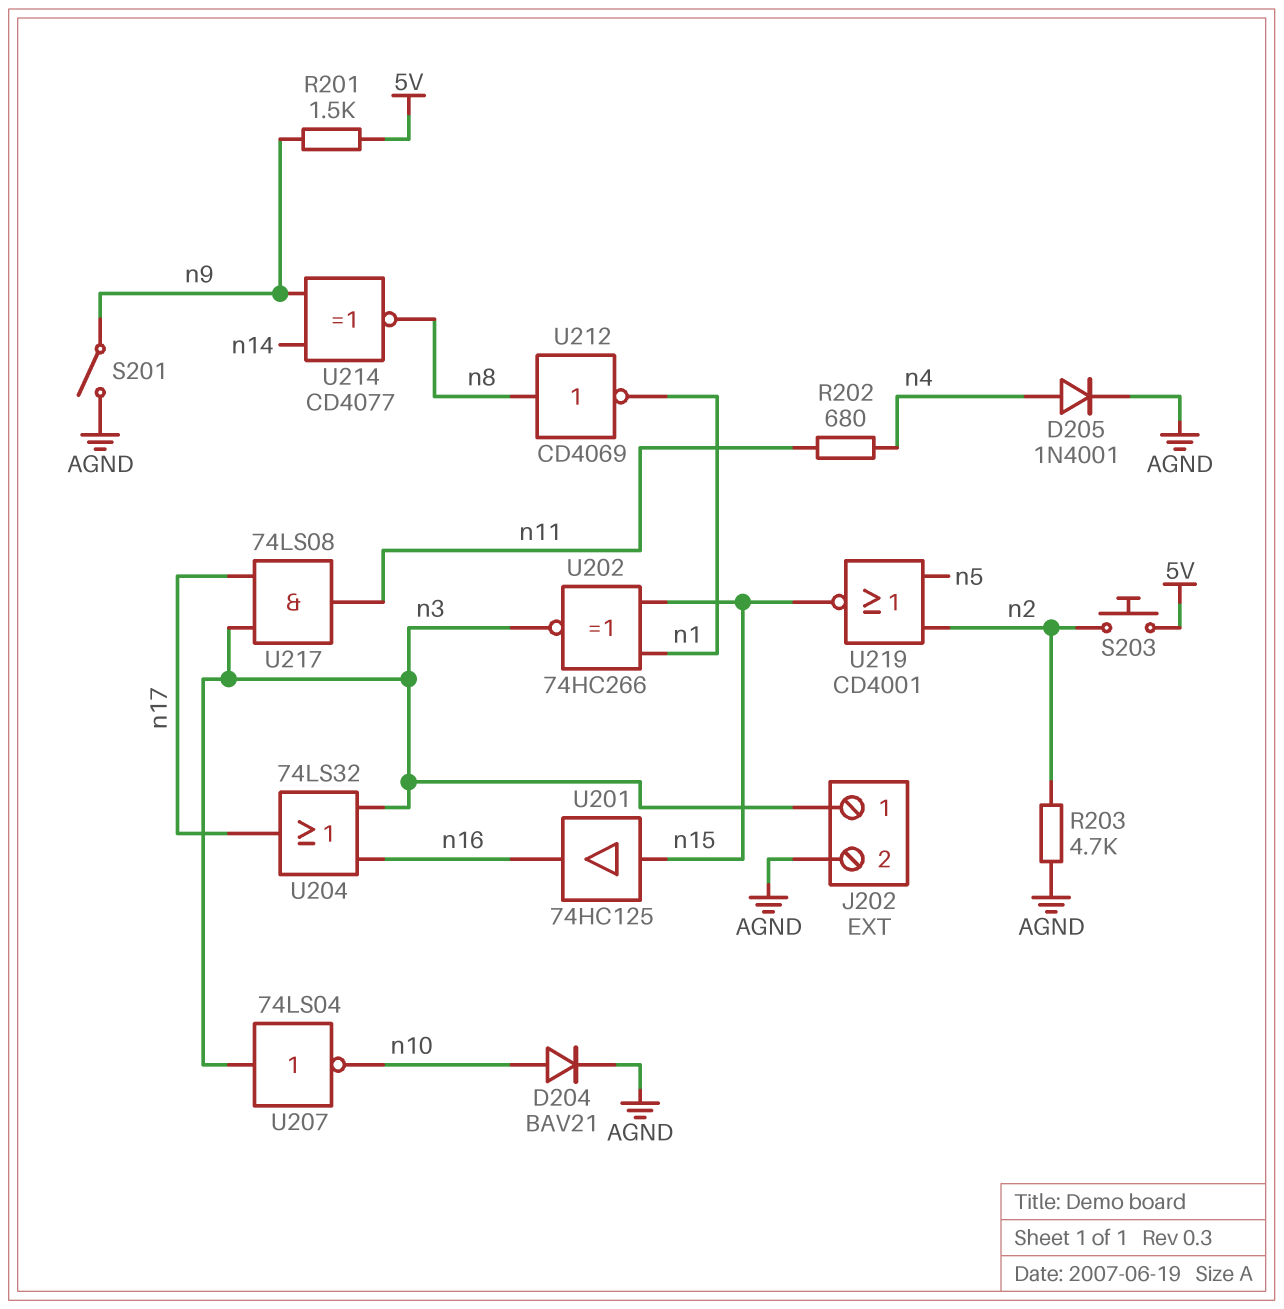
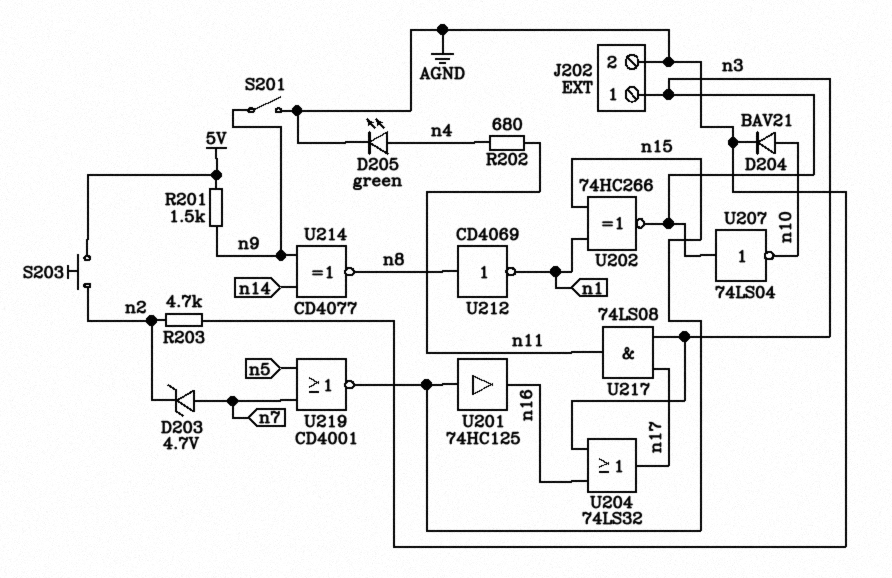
D203: none -> zener 4.7V (A n7, K n2)
D205: diode 1N4001 (A n4, K AGND) -> LED green (A n4, K AGND)
U219: NOR CD4001 (in n2, in n5, out n15) -> NOR CD4001 (in n5, in n7, out n15)

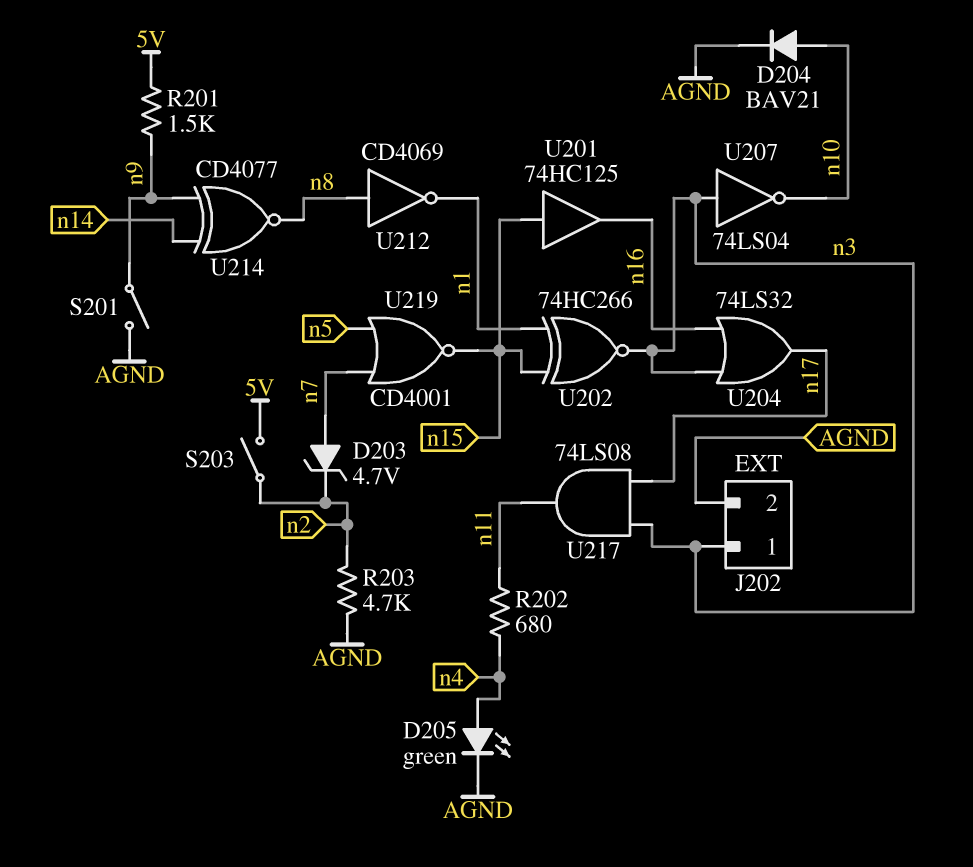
S203: button (5V, n2) -> switch (5V, n2)

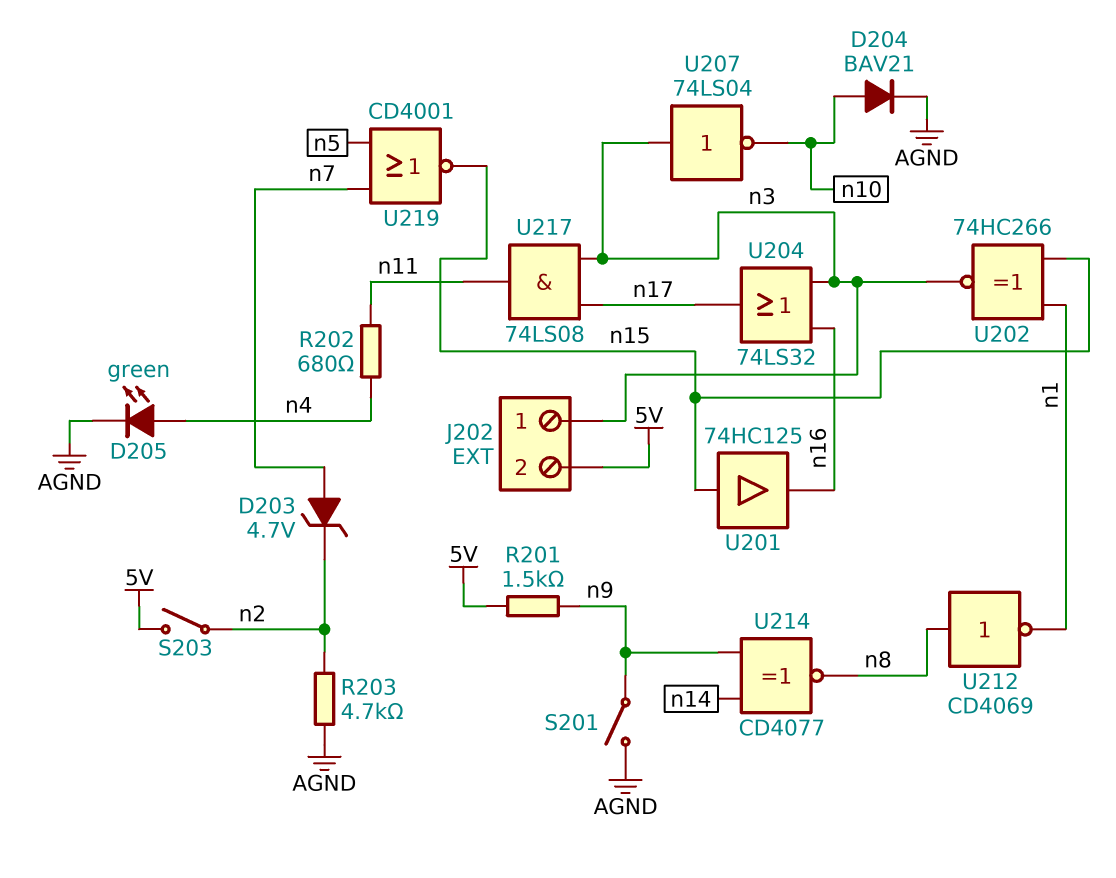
J202 pin 2: AGND -> 5V

